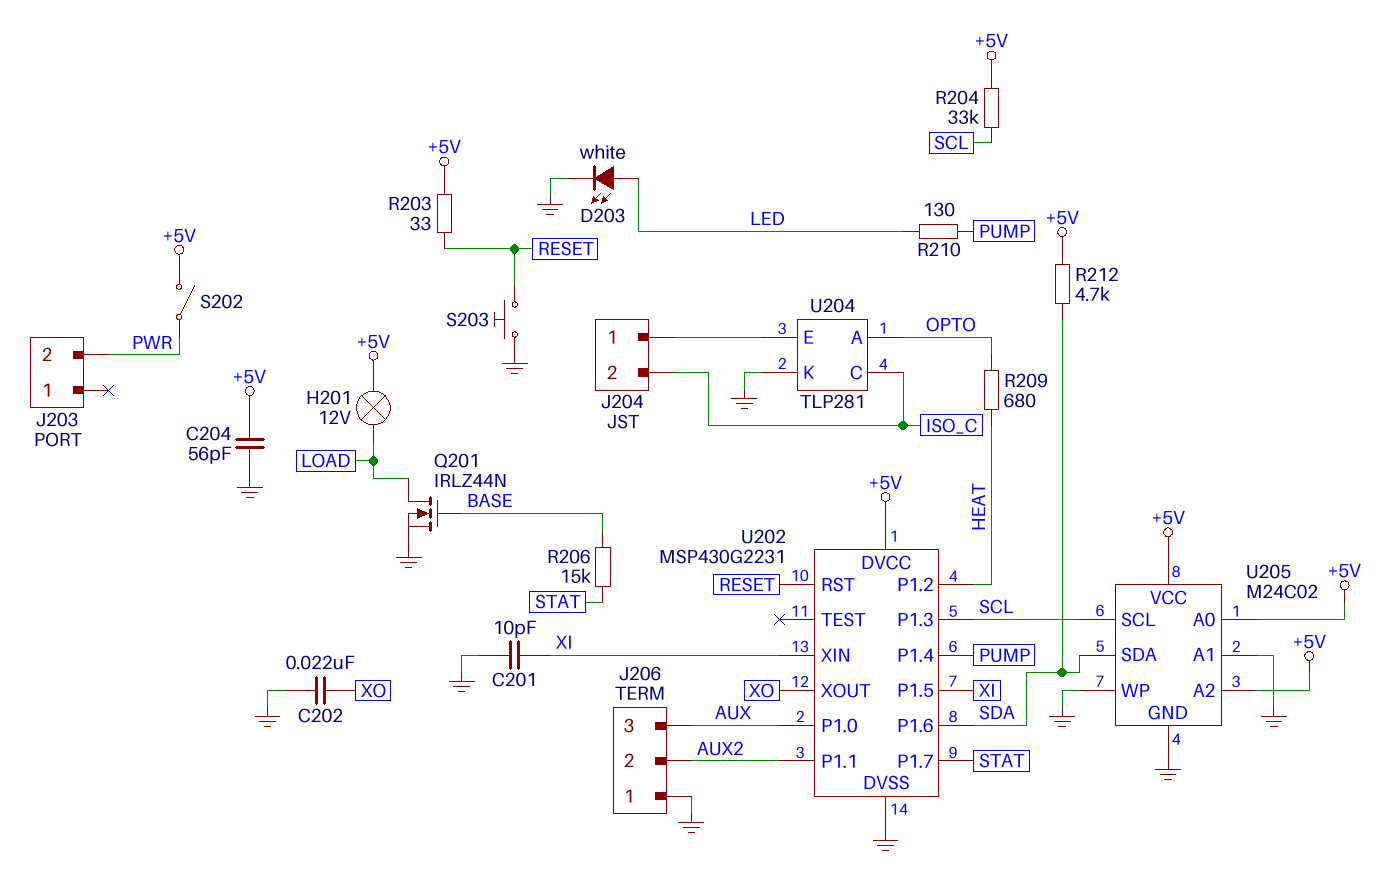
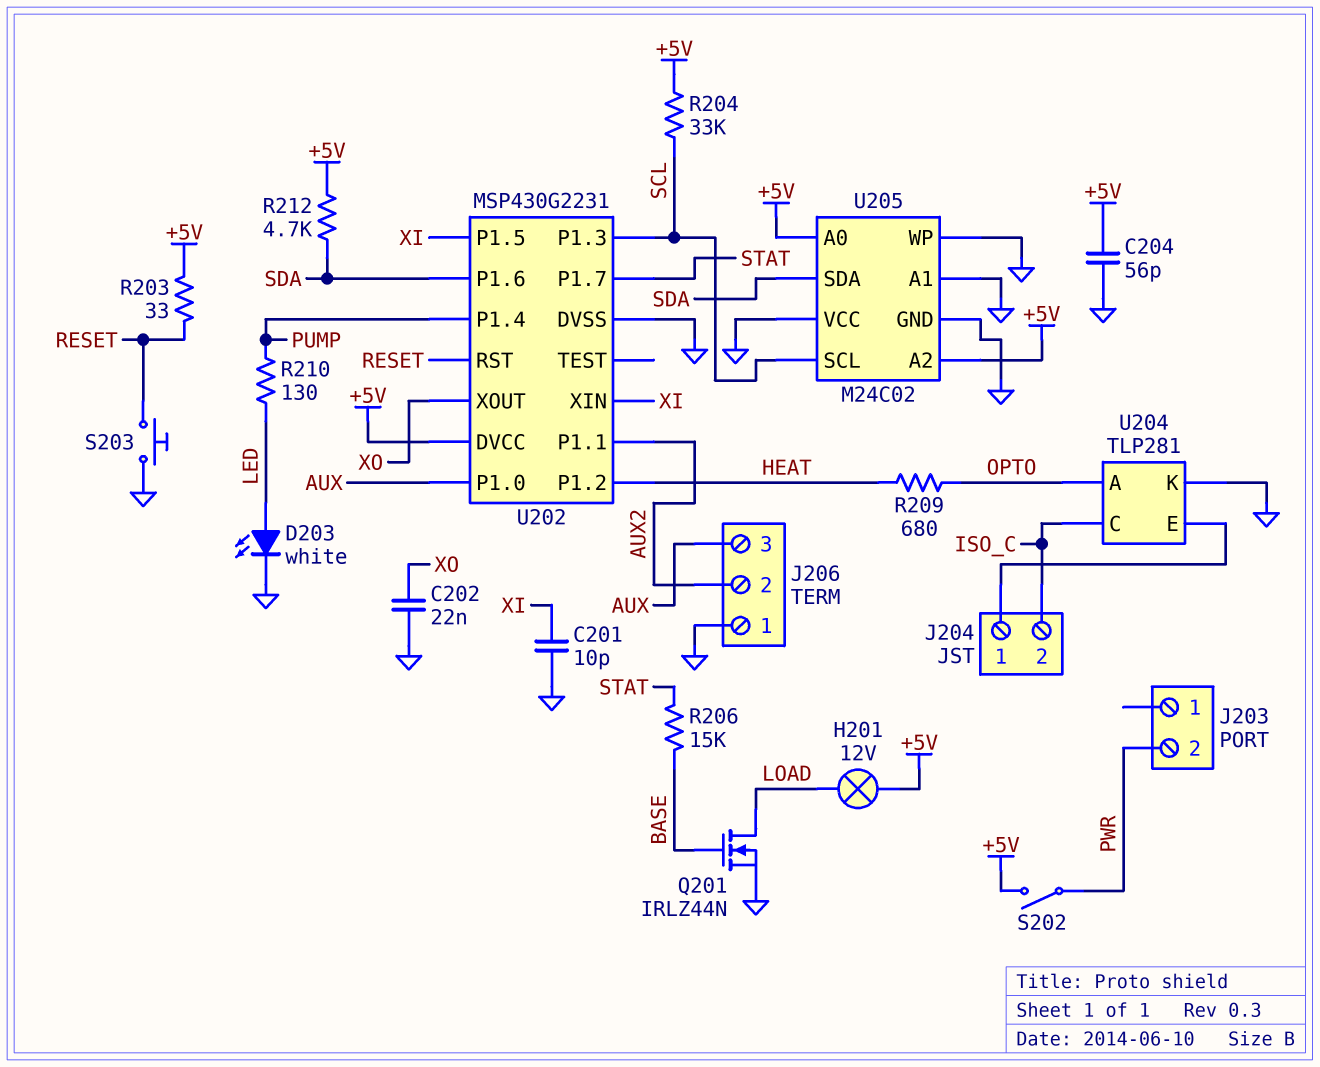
U205 pin VCC: +5V -> GND

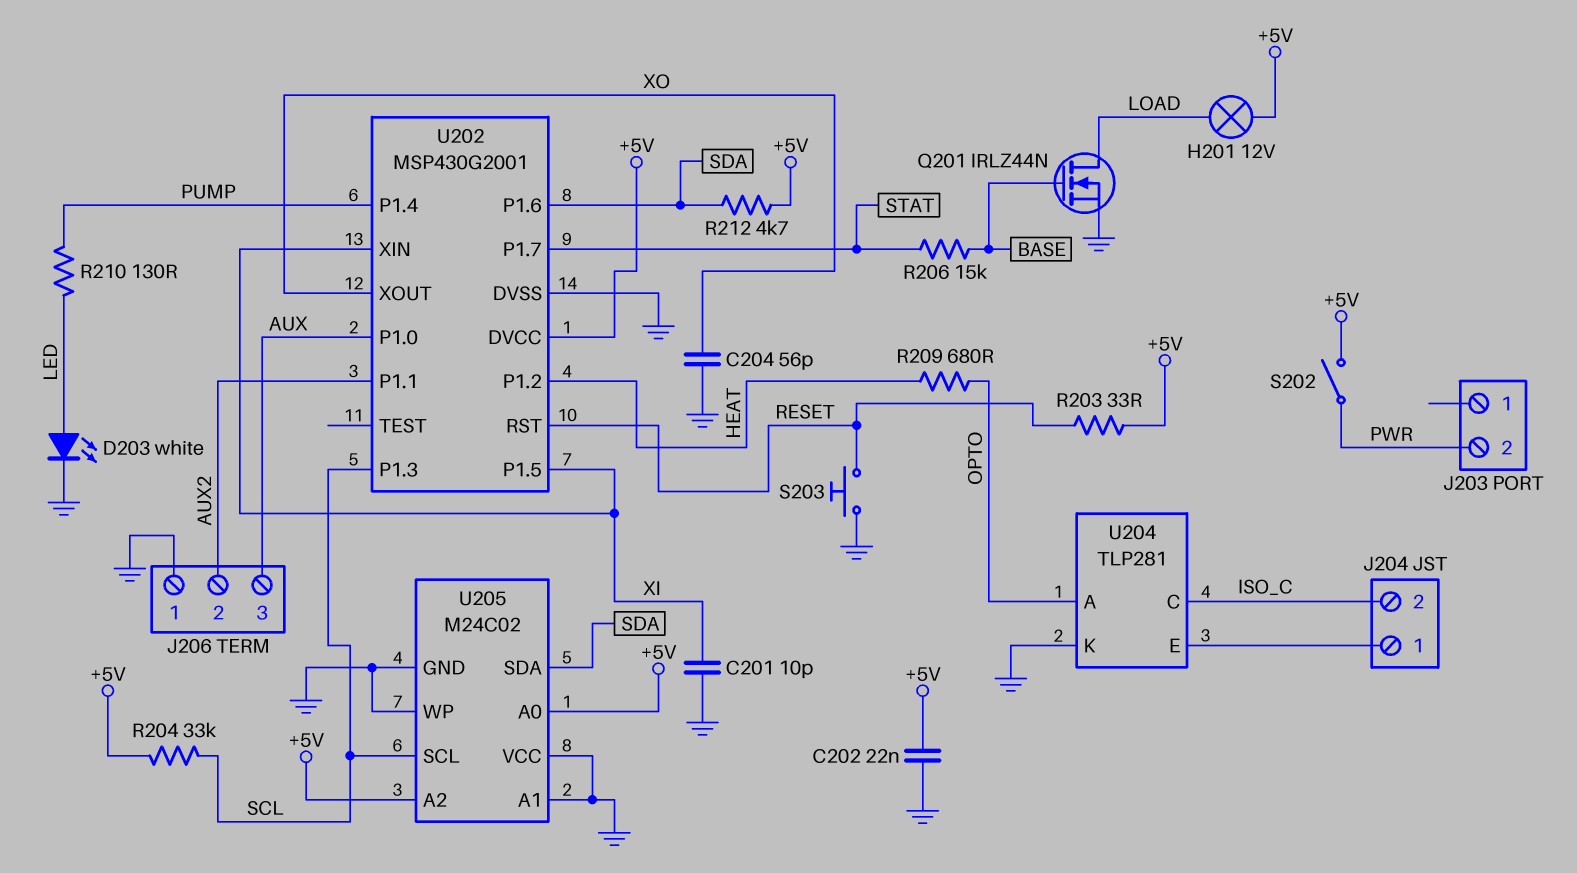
C202: 22nF (GND, XO) -> 22nF (+5V, GND)
C204: 56pF (+5V, GND) -> 56pF (GND, XO)
U202: MSP430G2231 -> MSP430G2001

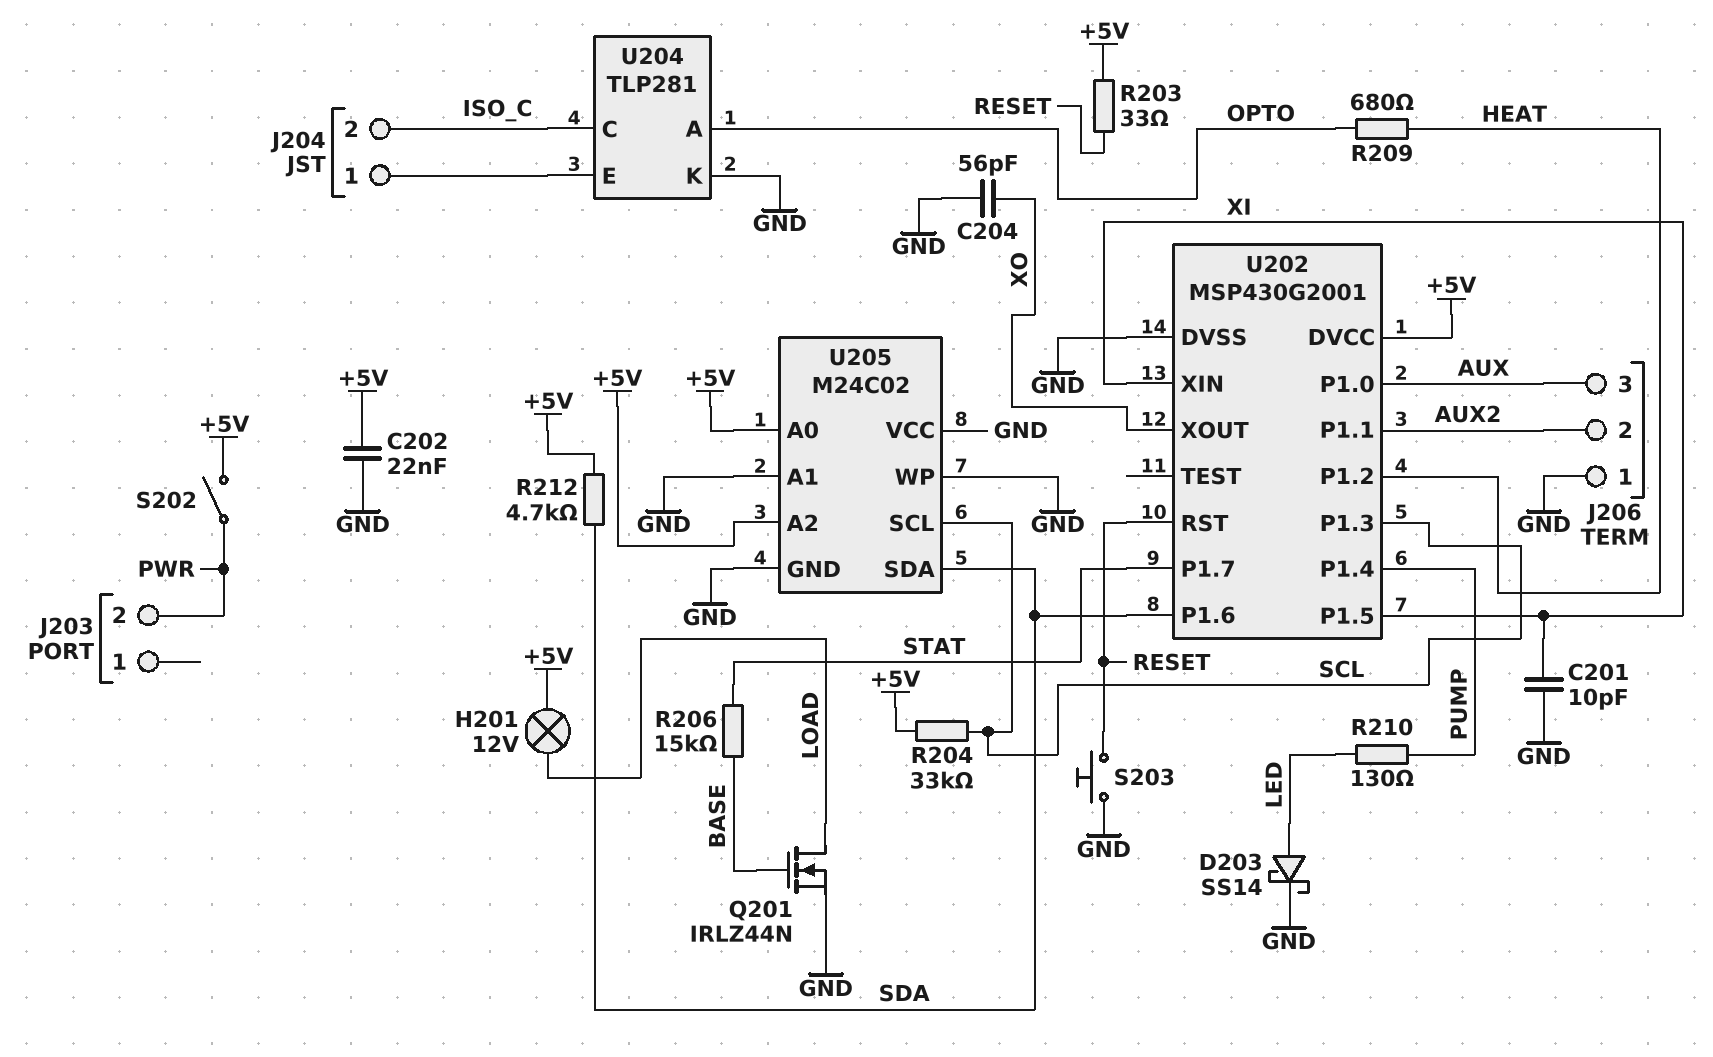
D203: LED white (A LED, K GND) -> schottky SS14 (A LED, K GND)

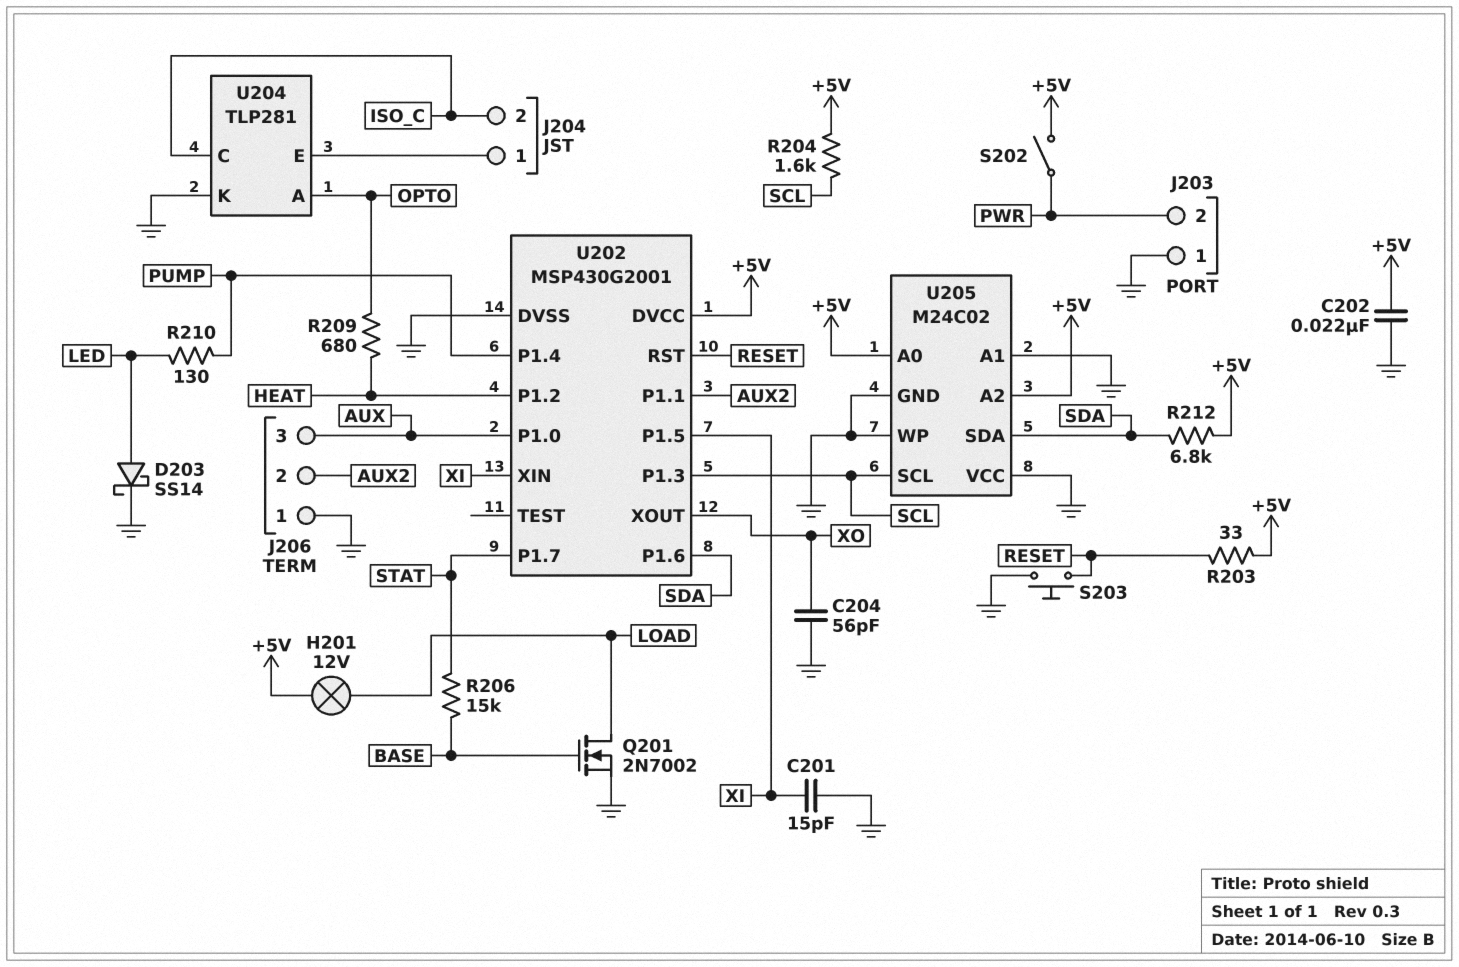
C201: 10pF (GND, XI) -> 15pF (GND, XI)
J203 pin 1: none -> GND
Q201: NMOS IRLZ44N (G BASE, D LOAD, S GND) -> NMOS 2N7002 (G BASE, D LOAD, S GND)
R204: 33k (+5V, SCL) -> 1.6k (+5V, SCL)
R212: 4.7k (+5V, SDA) -> 6.8k (+5V, SDA)

